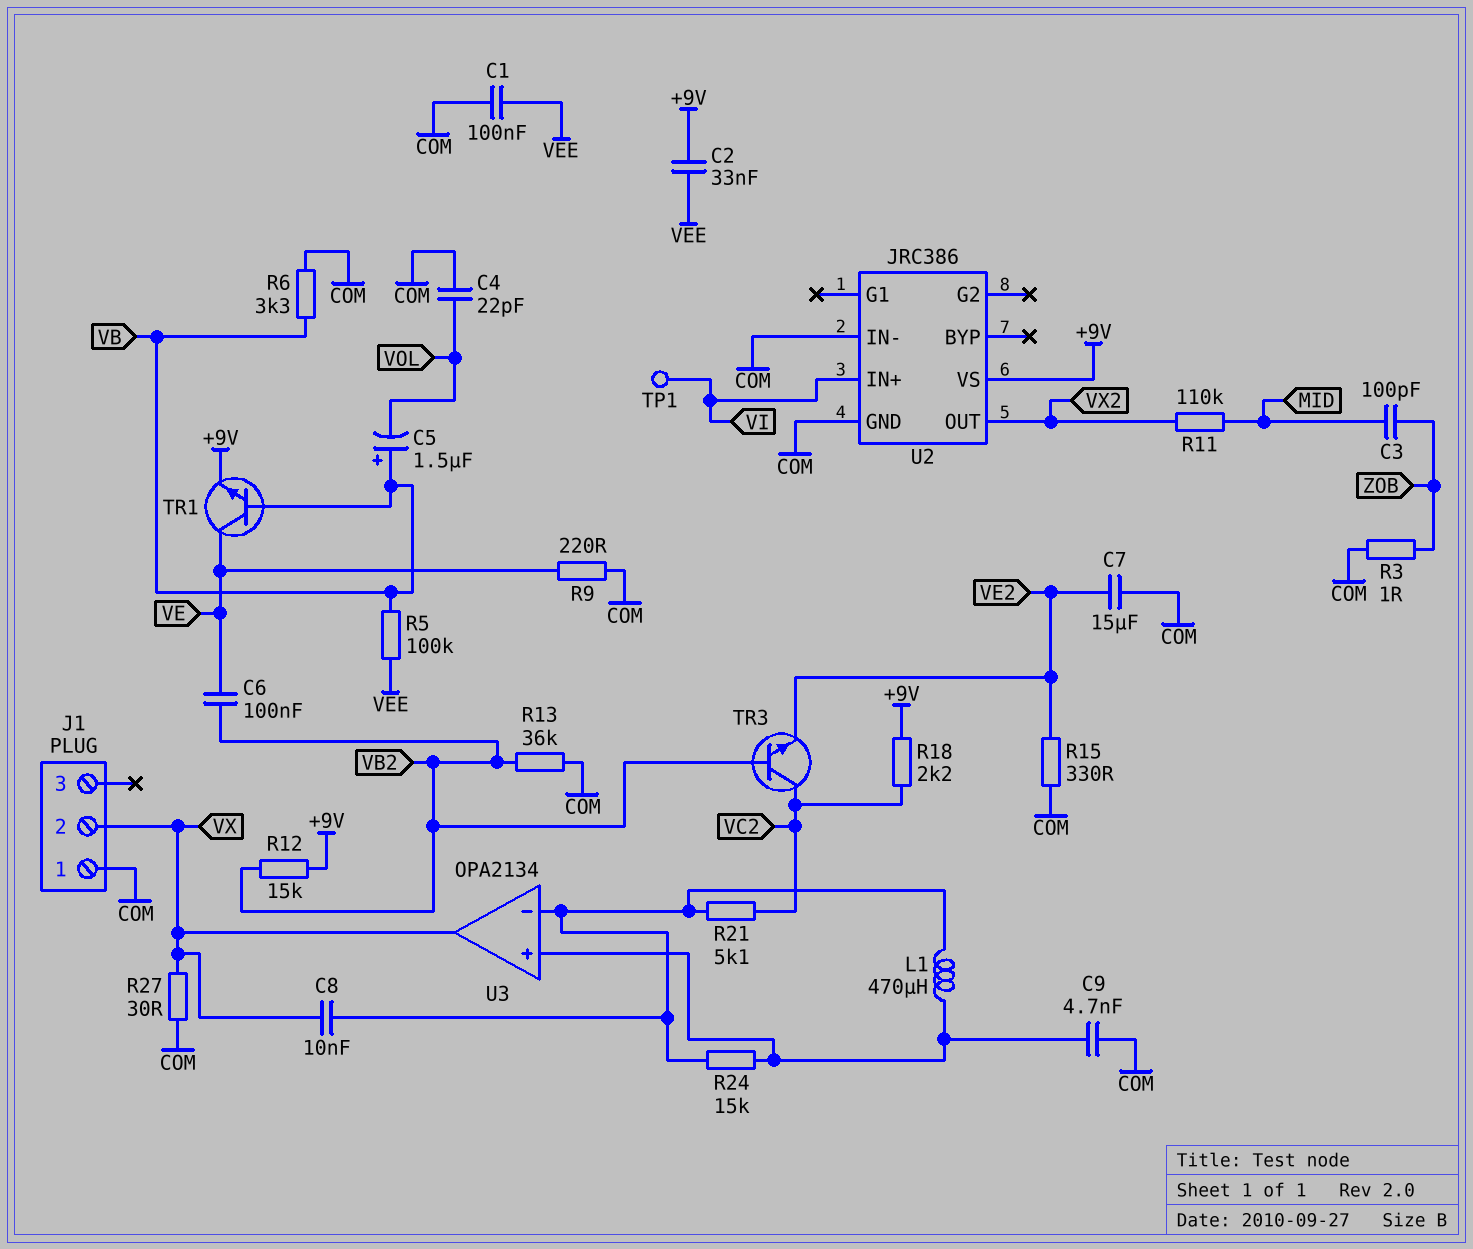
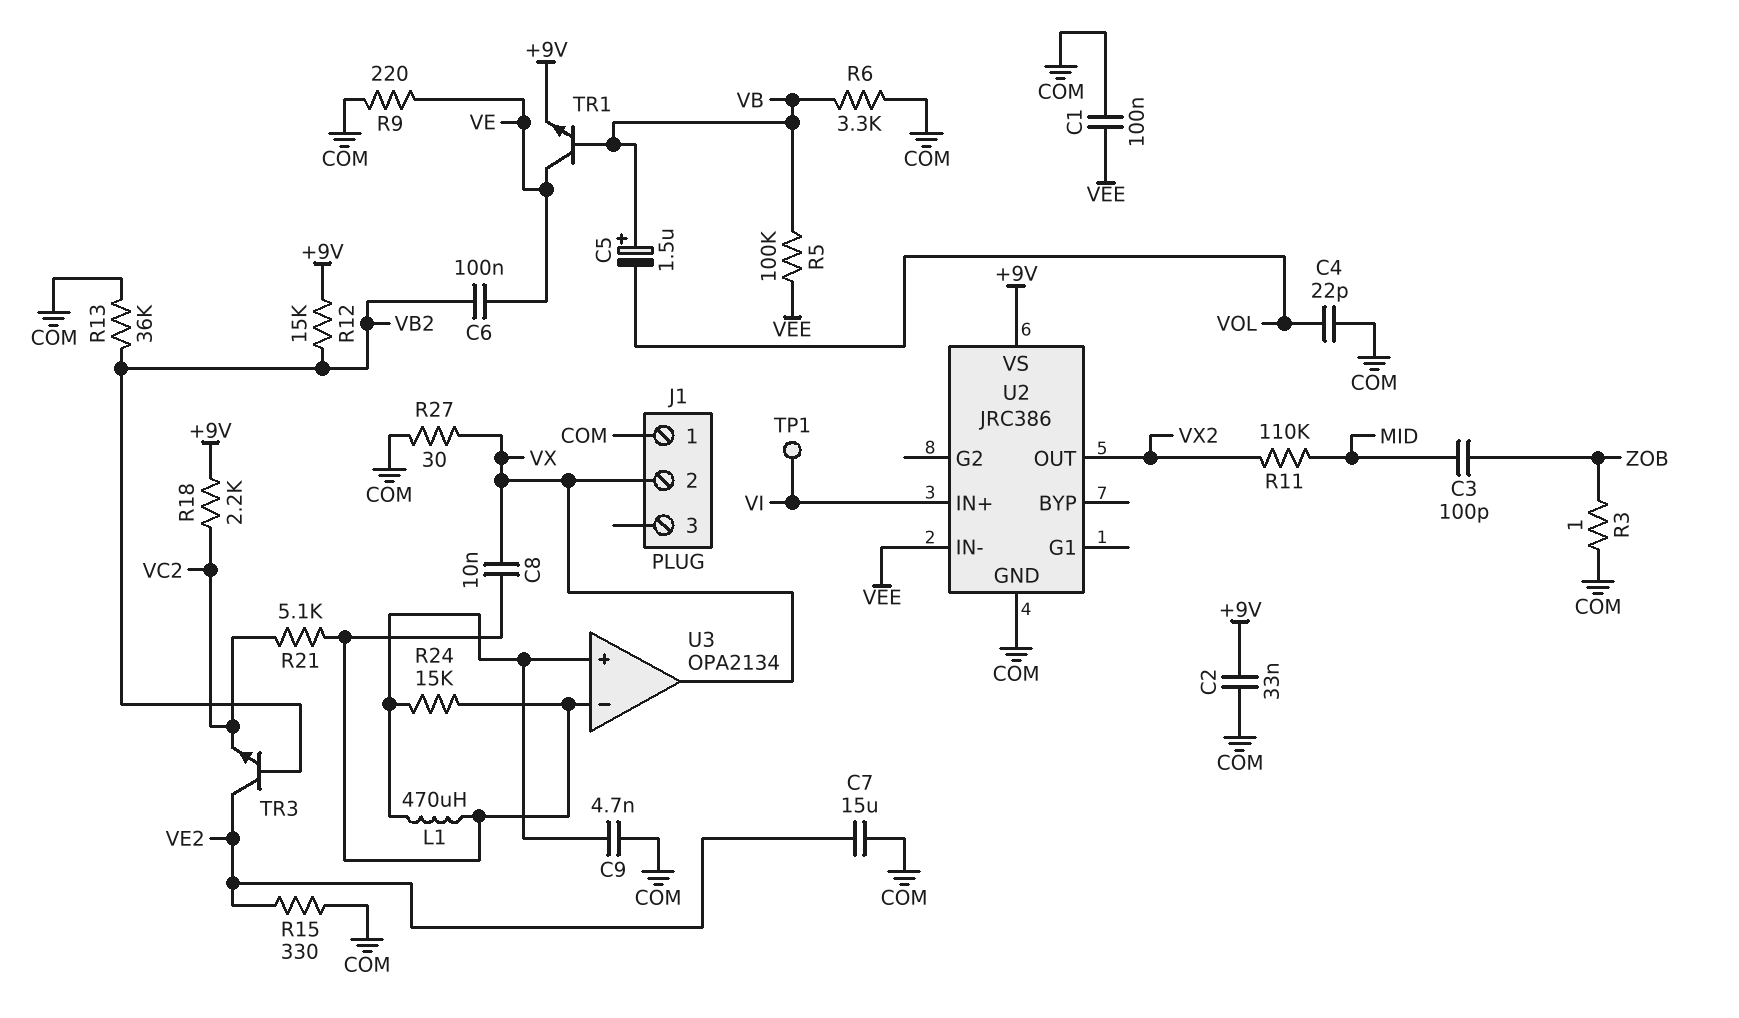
C2: 33nF (+9V, VEE) -> 33nF (+9V, COM)
TR3: NPN (B VB2, C VC2, E VE2) -> NPN (B VB2, C VE2, E VC2)
U2 pin IN-: COM -> VEE

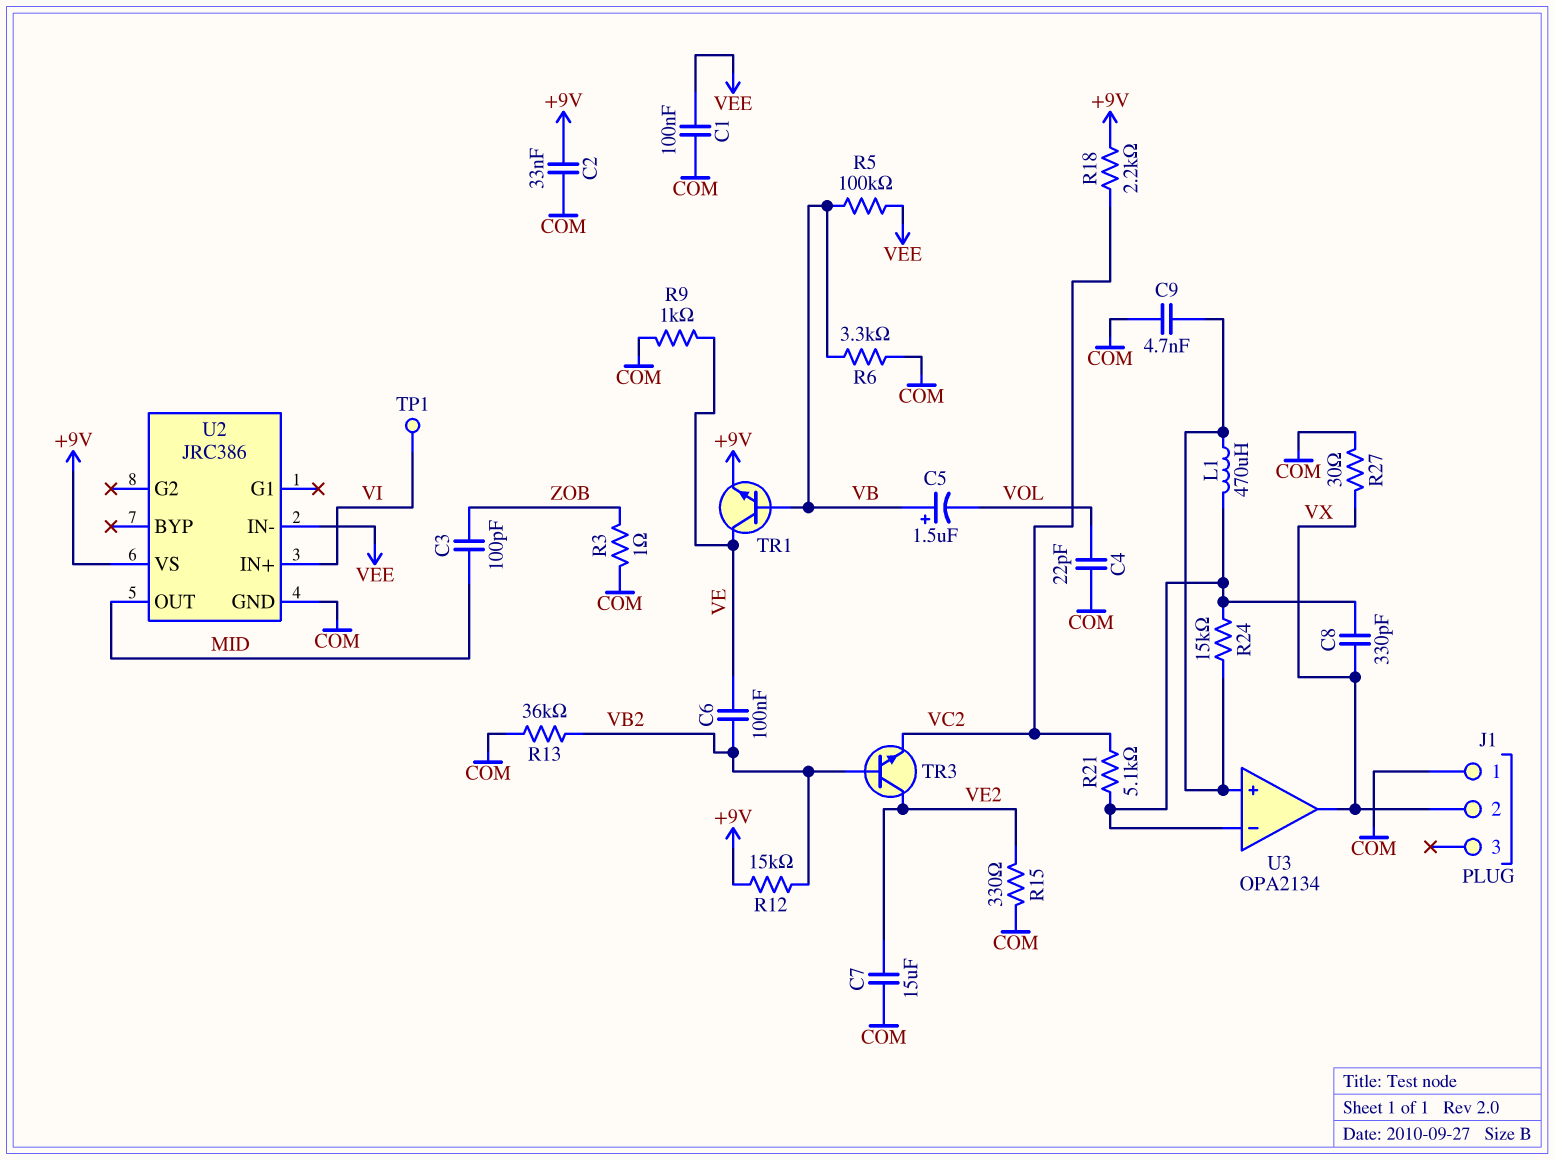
C8: 10nF (U3/in-, VX) -> 330pF (U3/in-, VX)
R9: 220 (COM, VE) -> 1k (COM, VE)
R11: 110k (MID, VX2) -> none
U2 pin OUT: VX2 -> MID

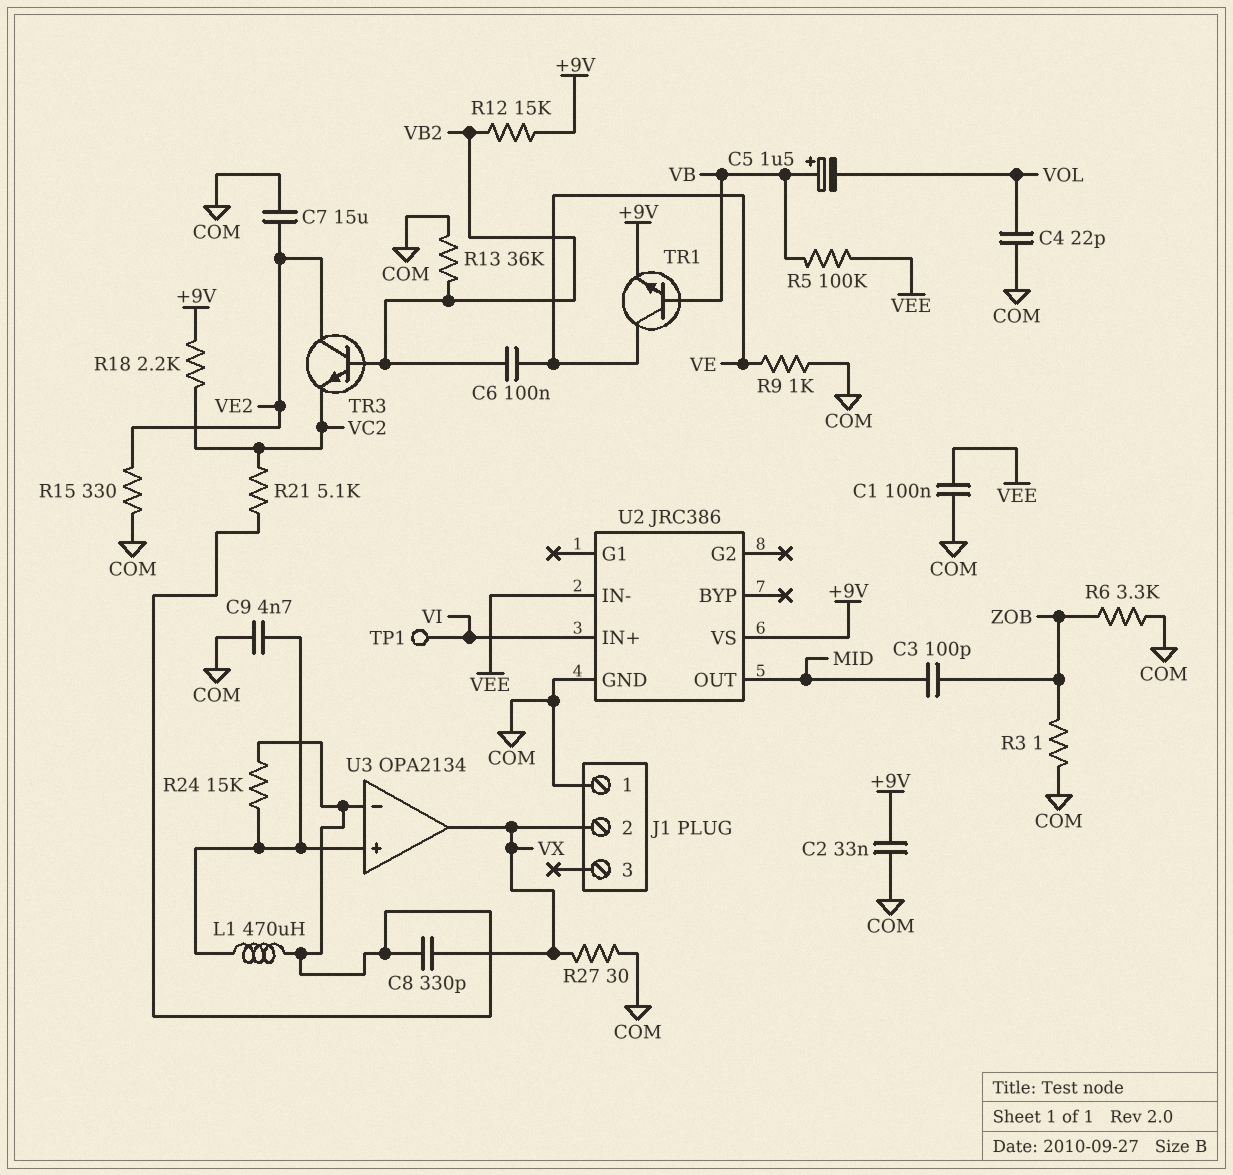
R6: 3.3k (COM, VB) -> 3.3k (COM, ZOB)

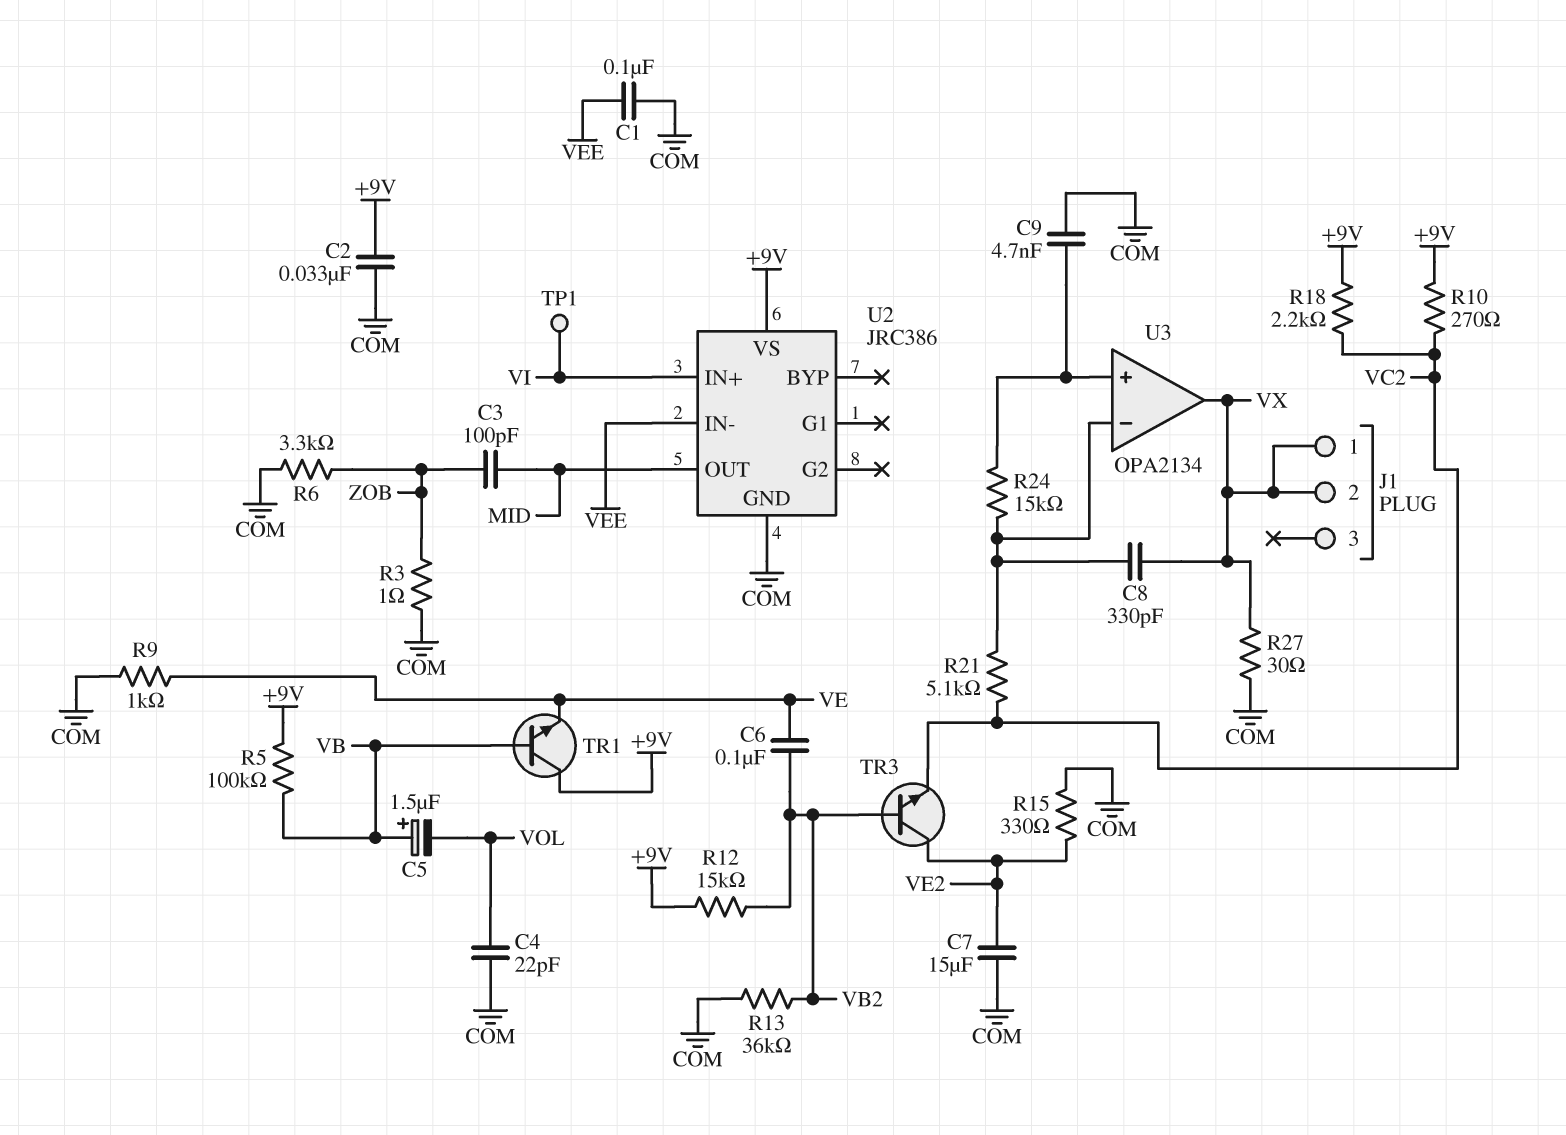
J1 pin 1: COM -> VX
L1: 470uH (U3/in+, U3/in-) -> none
R5: 100k (VB, VEE) -> 100k (+9V, VB)
R10: none -> 270 (+9V, VC2)
TR1: NPN (B VB, C VE, E +9V) -> NPN (B VB, C +9V, E VE)

